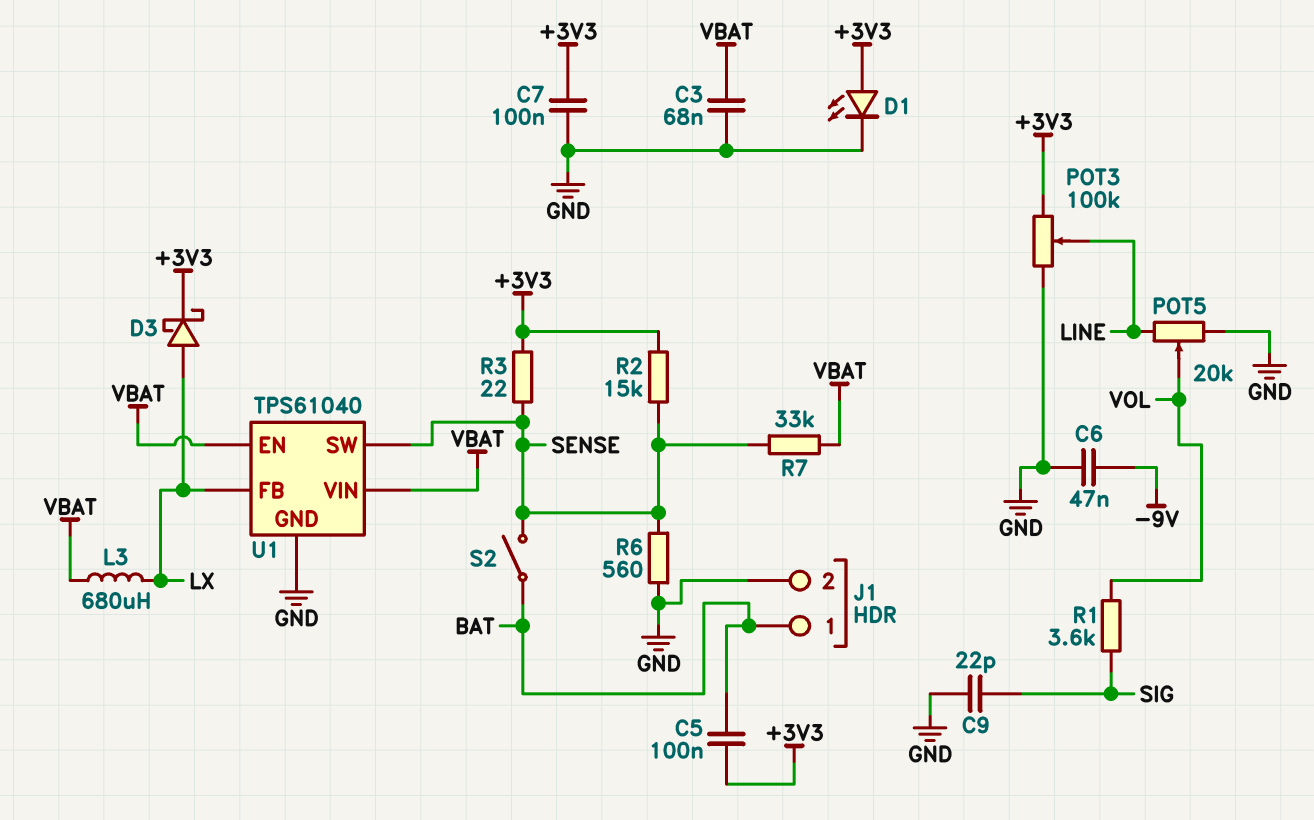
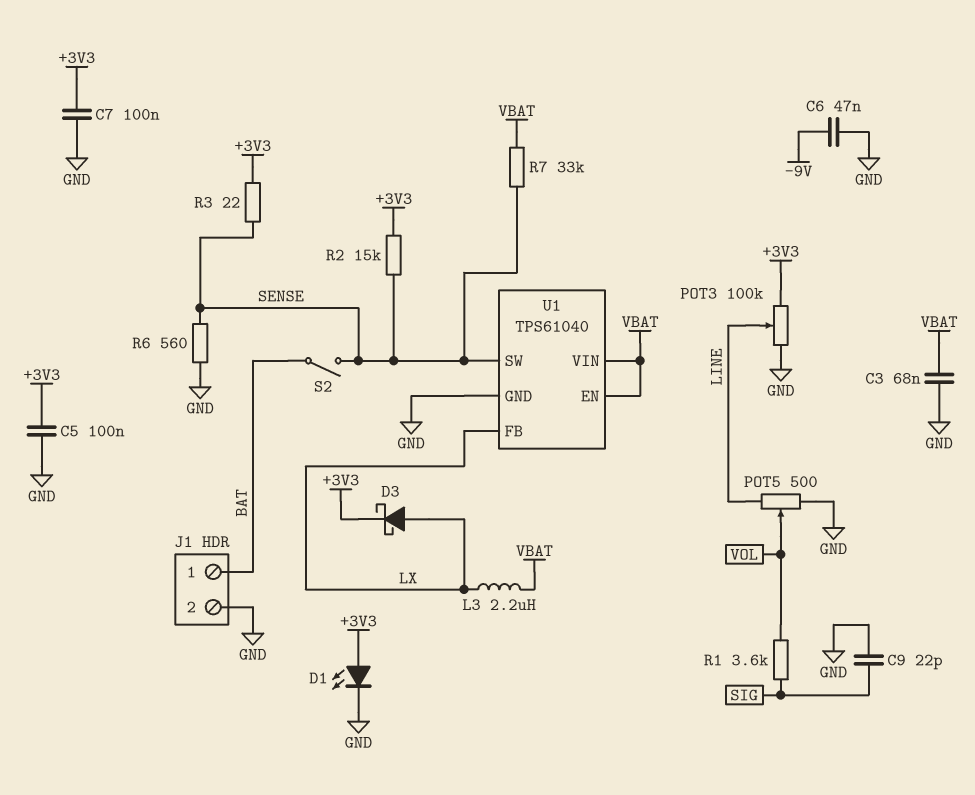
C5: 100nF (+3V3, BAT) -> 100nF (+3V3, GND)
L3: 680uH (LX, VBAT) -> 2.2uH (LX, VBAT)
POT5: 20k (GND, LINE, wiper VOL) -> 500 (GND, LINE, wiper VOL)

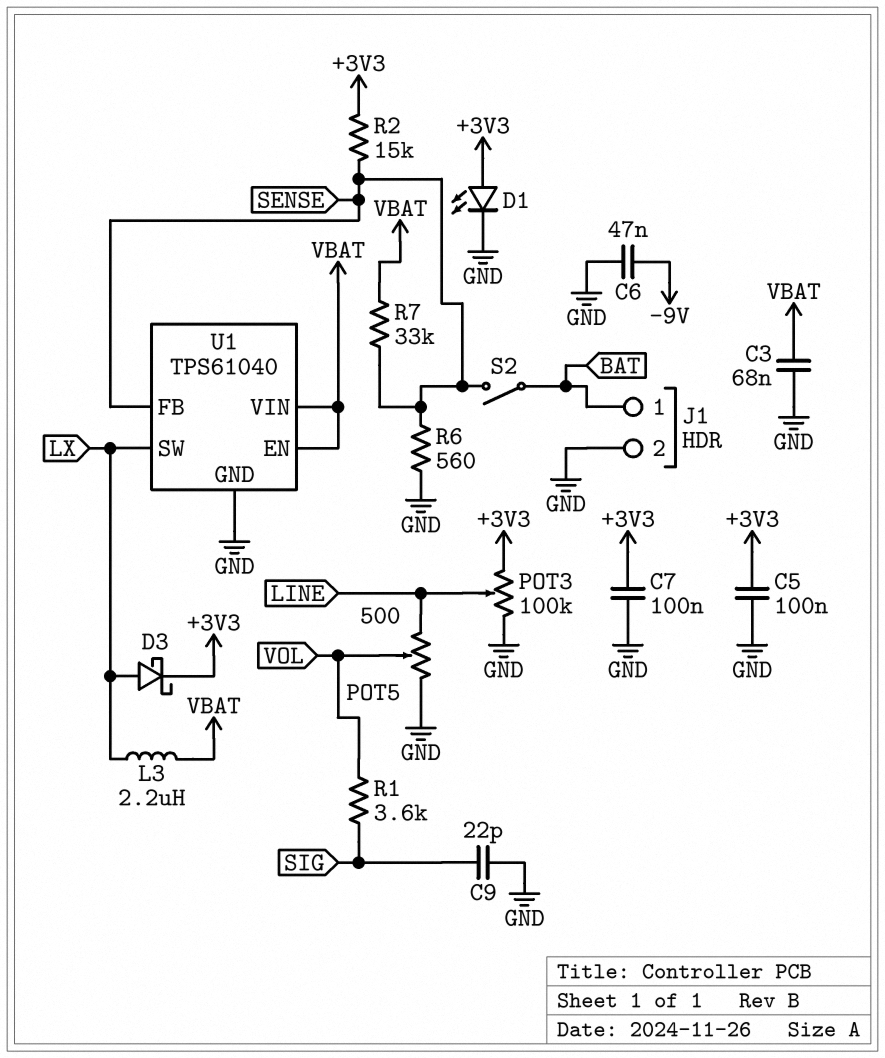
R3: 22 (+3V3, SENSE) -> none
U1 pin FB: LX -> SENSE
U1 pin SW: SENSE -> LX

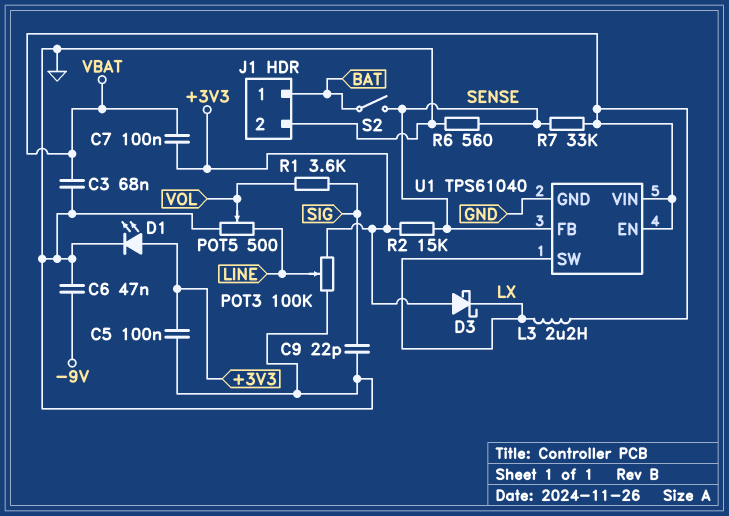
C7: 100nF (+3V3, GND) -> 100nF (+3V3, VBAT)
D3: schottky (A LX, K +3V3) -> schottky (A +3V3, K LX)

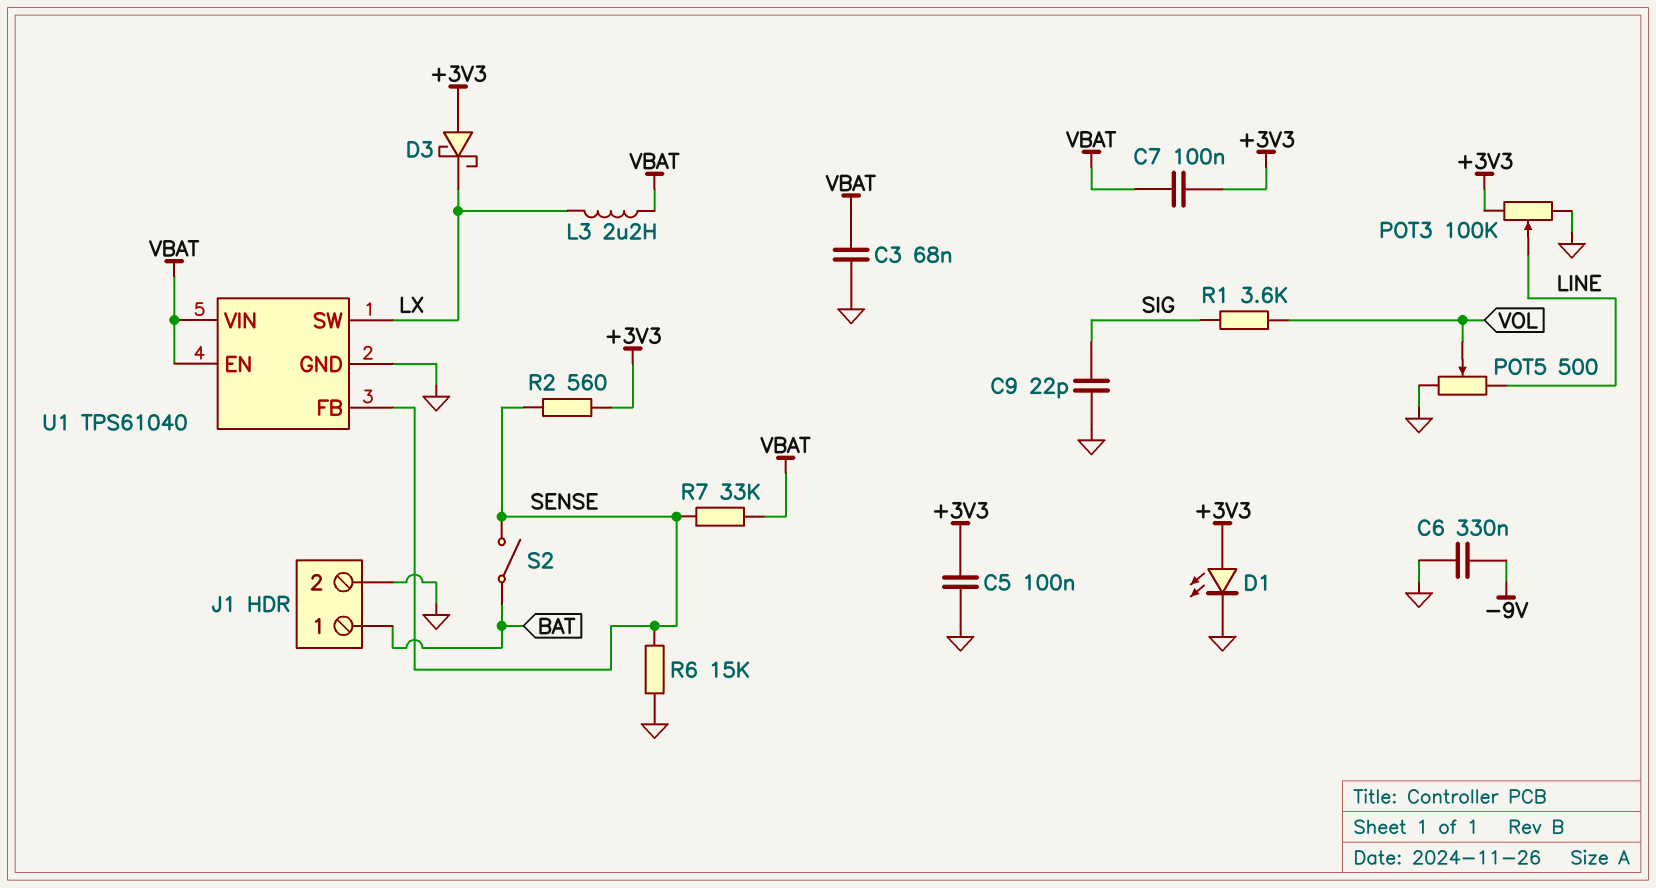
C6: 47nF (-9V, GND) -> 330nF (-9V, GND)
R2: 15k (+3V3, SENSE) -> 560 (+3V3, SENSE)
R6: 560 (GND, SENSE) -> 15k (GND, SENSE)

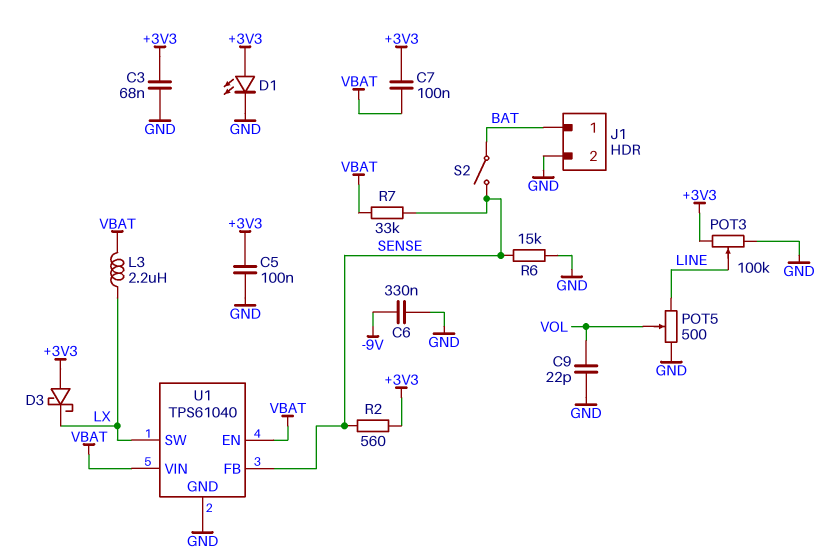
C3: 68nF (GND, VBAT) -> 68nF (+3V3, GND)
C9: 22pF (GND, SIG) -> 22pF (GND, VOL)
R1: 3.6k (SIG, VOL) -> none

